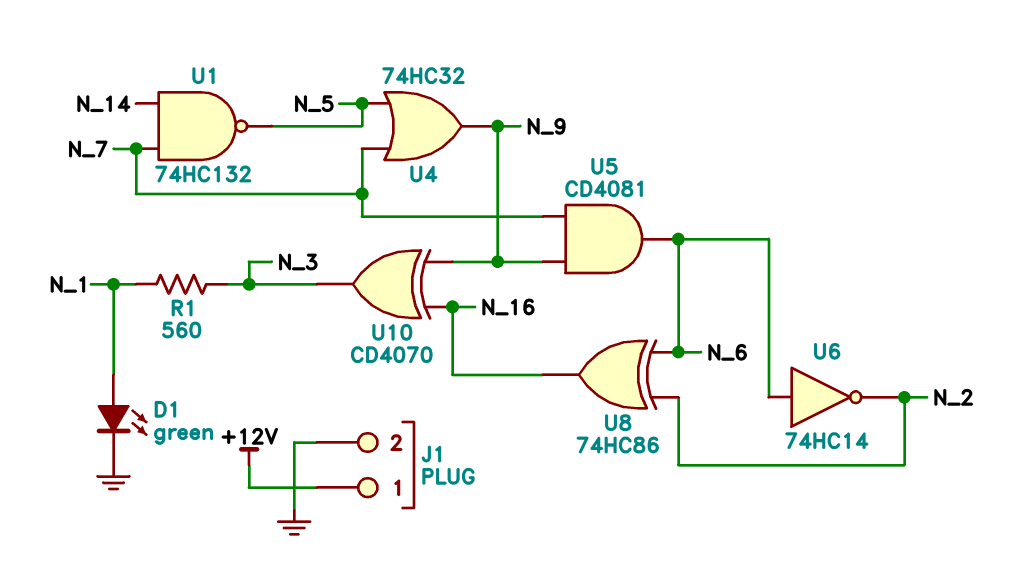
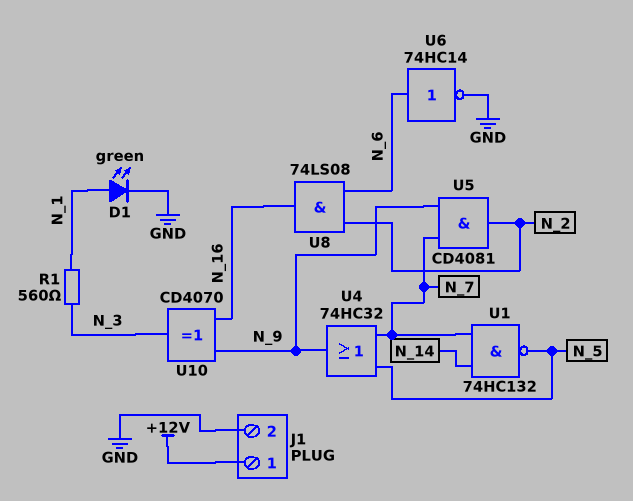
U5: AND CD4081 (in N_7, in N_9, out N_6) -> AND CD4081 (in N_7, in N_9, out N_2)
U6: NOT 74HC14 (in N_6, out N_2) -> NOT 74HC14 (in N_6, out GND)
U8: XOR 74HC86 (in N_2, in N_6, out N_16) -> AND 74LS08 (in N_2, in N_6, out N_16)

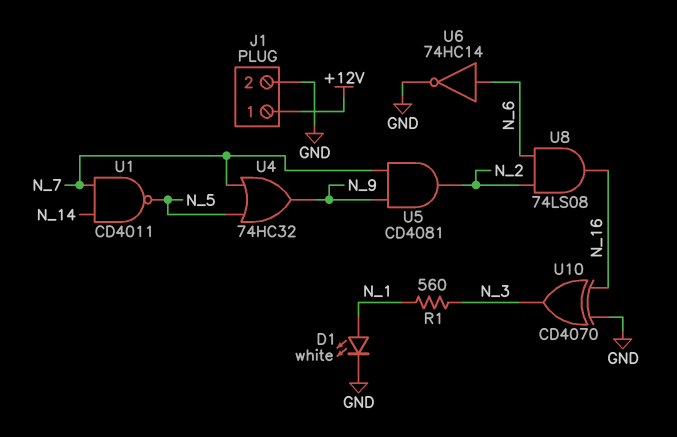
D1: LED green (A N_1, K GND) -> LED white (A N_1, K GND)
U1: NAND 74HC132 (in N_7, in N_14, out N_5) -> NAND CD4011 (in N_7, in N_14, out N_5)
U10: XOR CD4070 (in N_9, in N_16, out N_3) -> XOR CD4070 (in GND, in N_16, out N_3)

